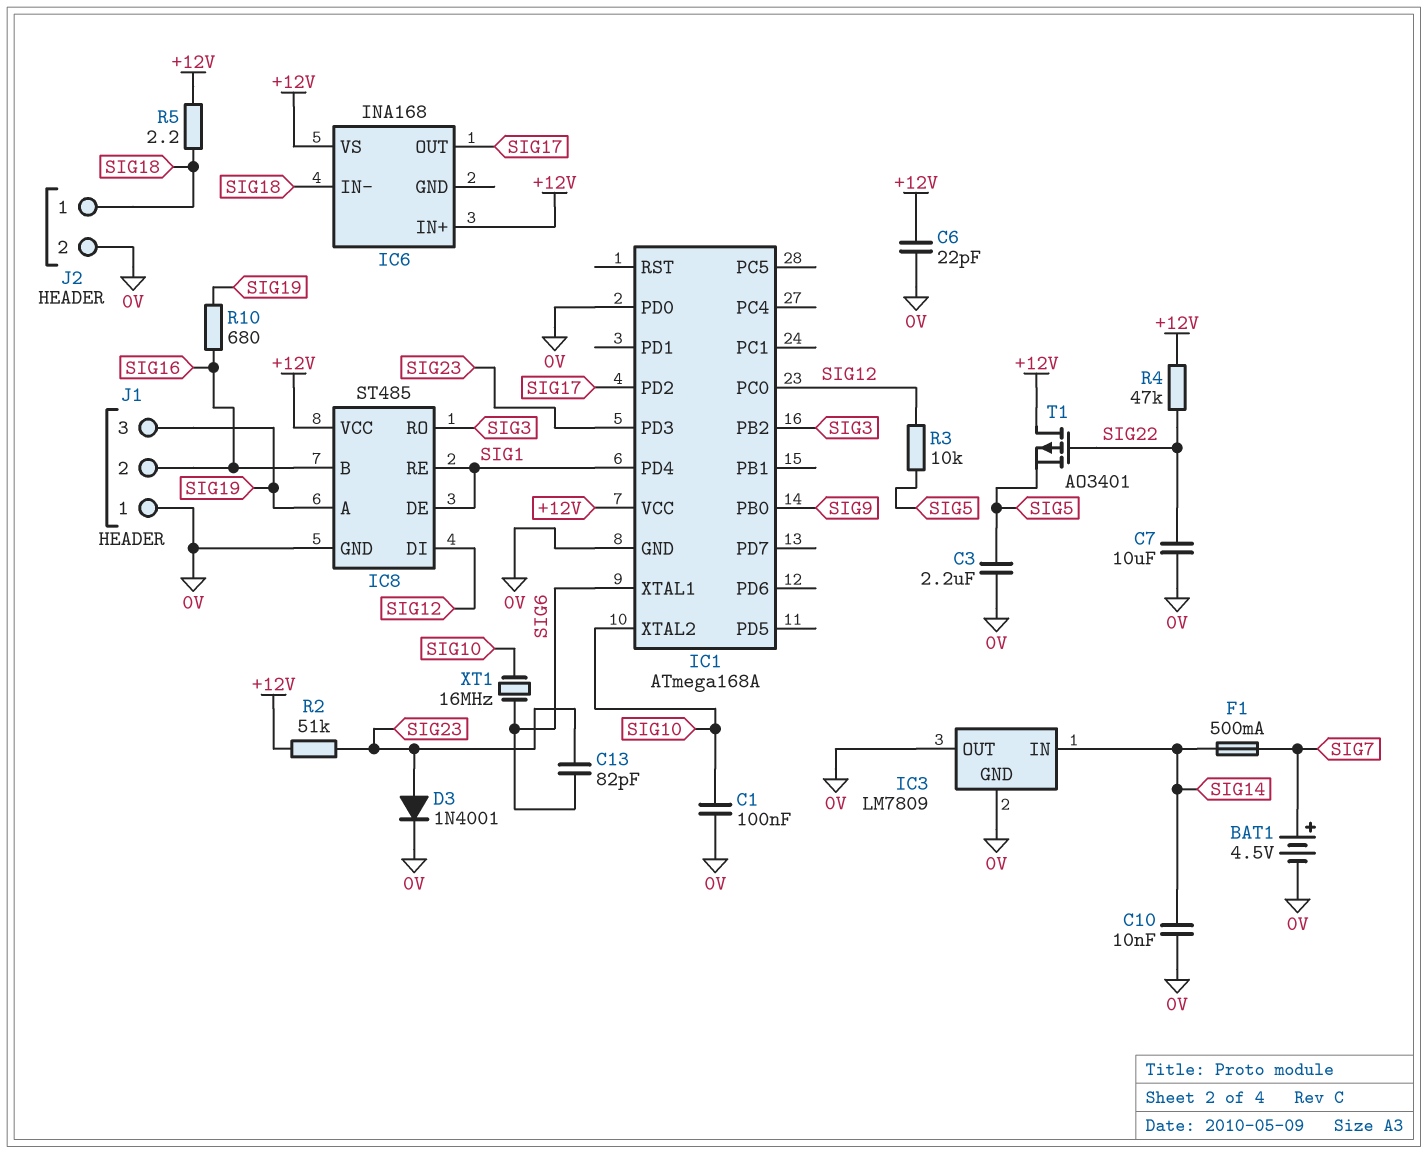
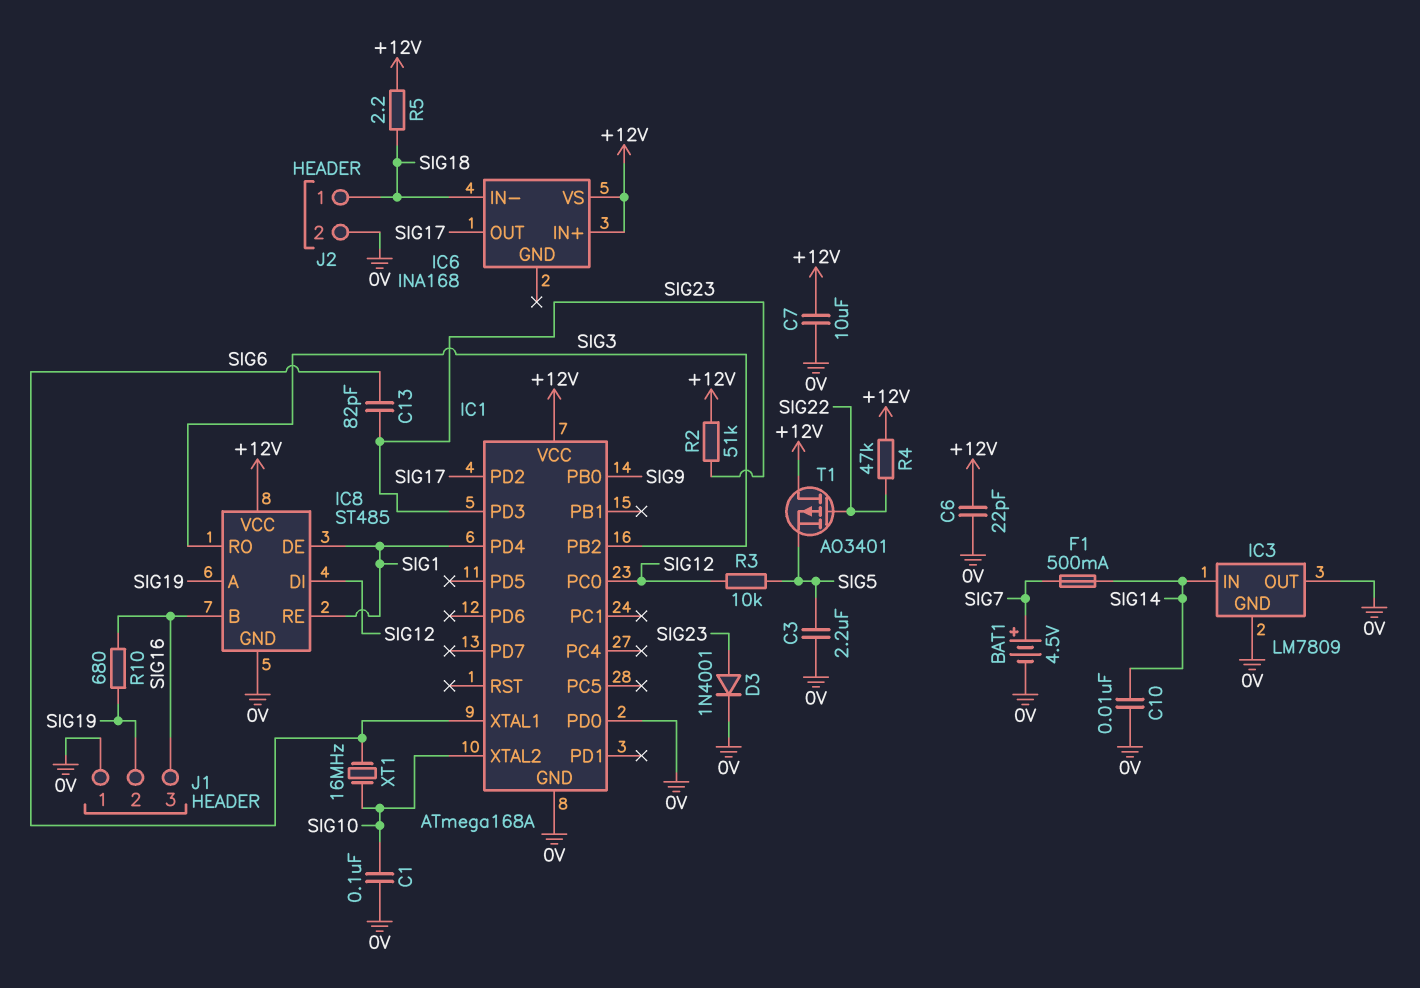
C7: 10uF (0V, SIG22) -> 10uF (+12V, 0V)
J1 pin 2: SIG16 -> SIG19
J1 pin 3: SIG19 -> SIG16

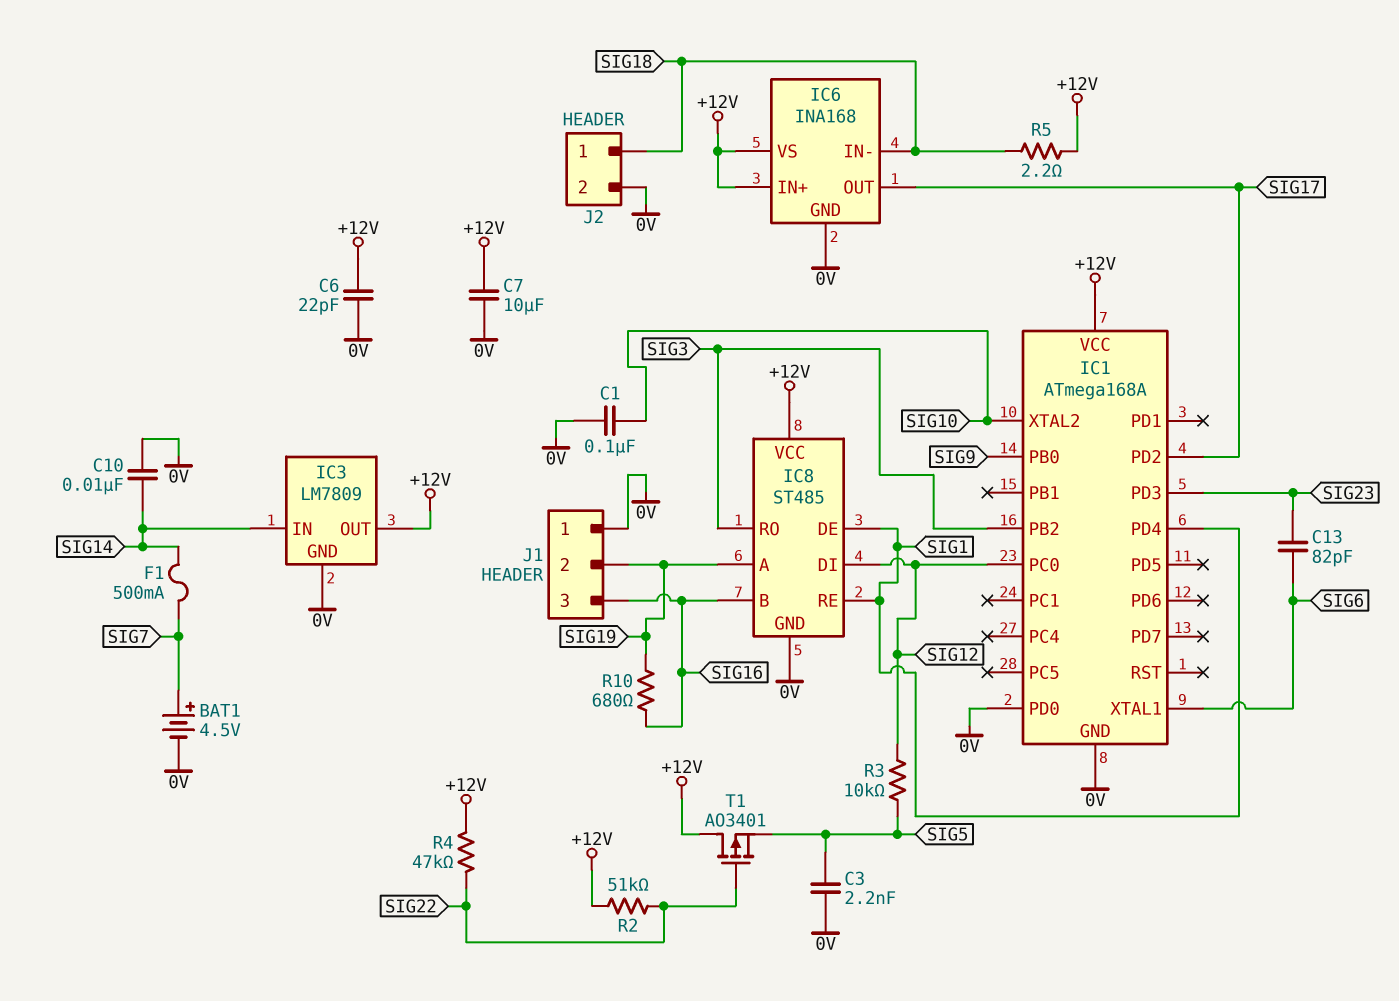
C3: 2.2uF (0V, SIG5) -> 2.2nF (0V, SIG5)
D3: diode 1N4001 (A SIG23, K 0V) -> none
IC3 pin OUT: 0V -> +12V
IC6 pin GND: none -> 0V
R2: 51k (+12V, SIG23) -> 51k (+12V, SIG22)
XT1: 16MHz (SIG6, SIG10) -> none

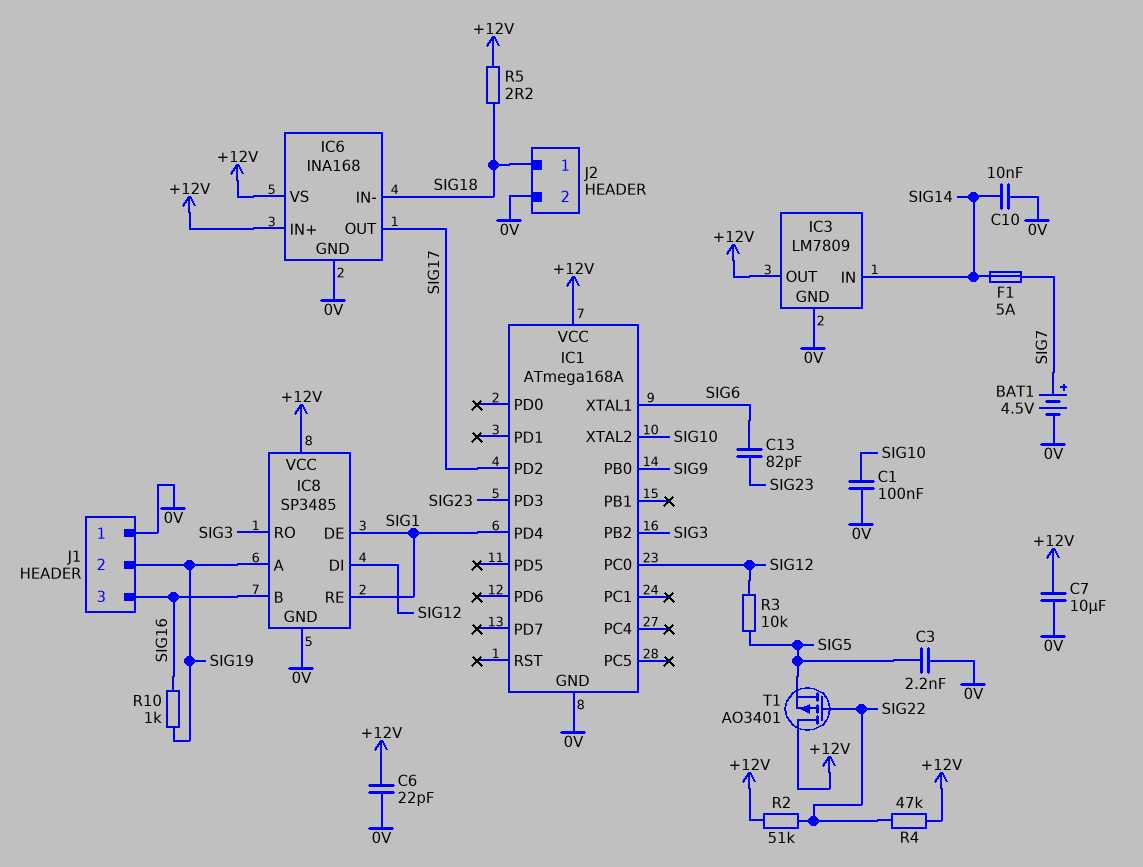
F1: 500mA (SIG7, SIG14) -> 5A (SIG7, SIG14)
IC1 pin PD0: 0V -> none
IC8: ST485 -> SP3485
R10: 680 (SIG16, SIG19) -> 1k (SIG16, SIG19)

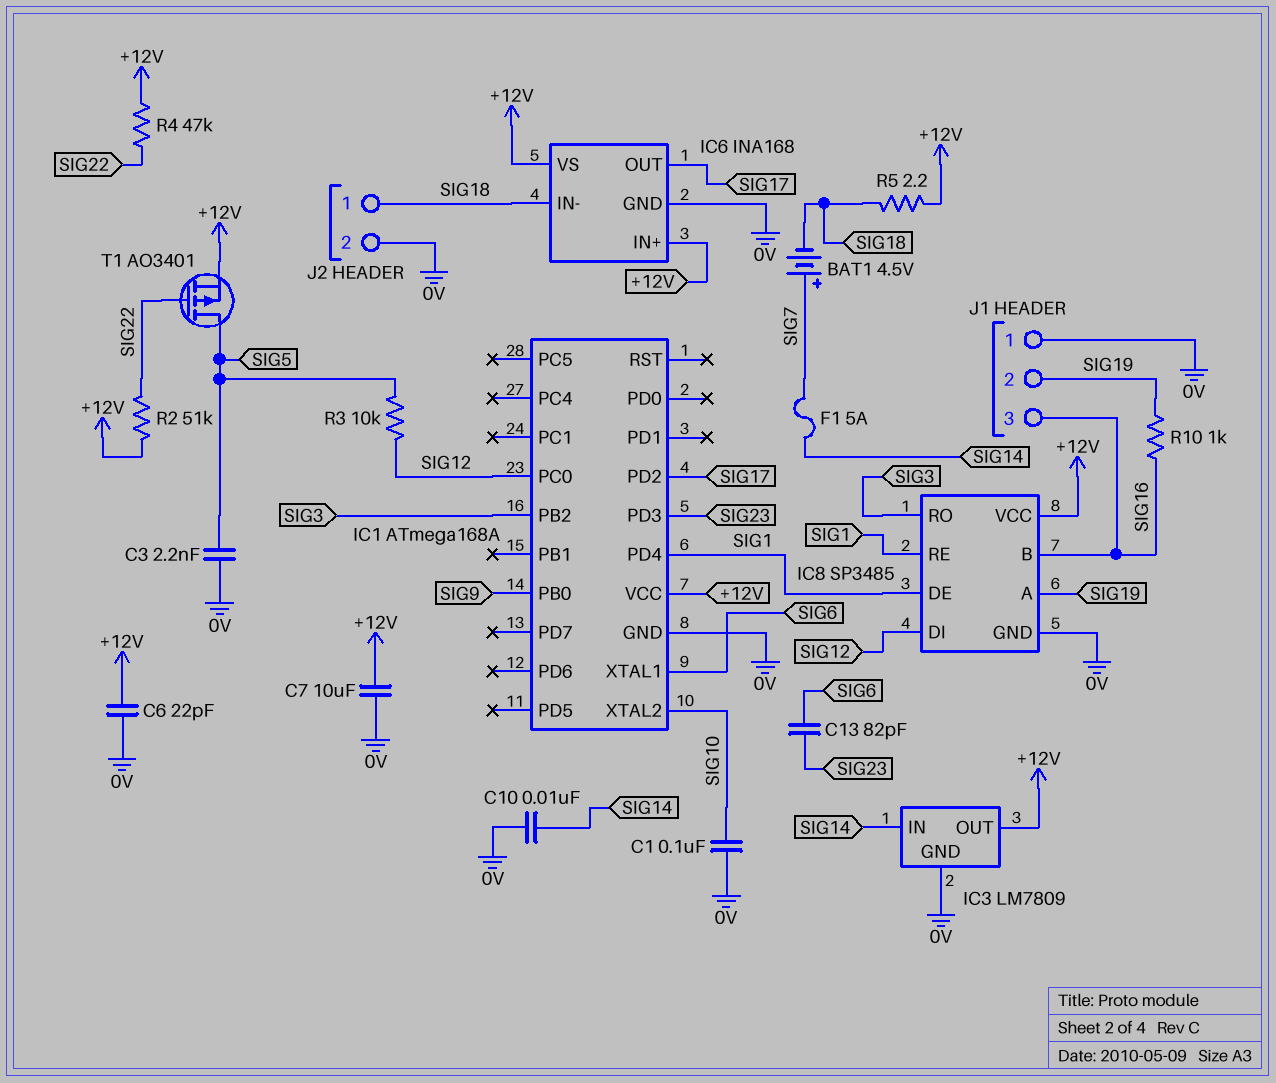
BAT1: 4.5V (plus SIG7, minus 0V) -> 4.5V (plus SIG7, minus SIG18)
T1: PMOS AO3401 (G SIG22, D +12V, S SIG5) -> PMOS AO3401 (G SIG22, D SIG5, S +12V)

